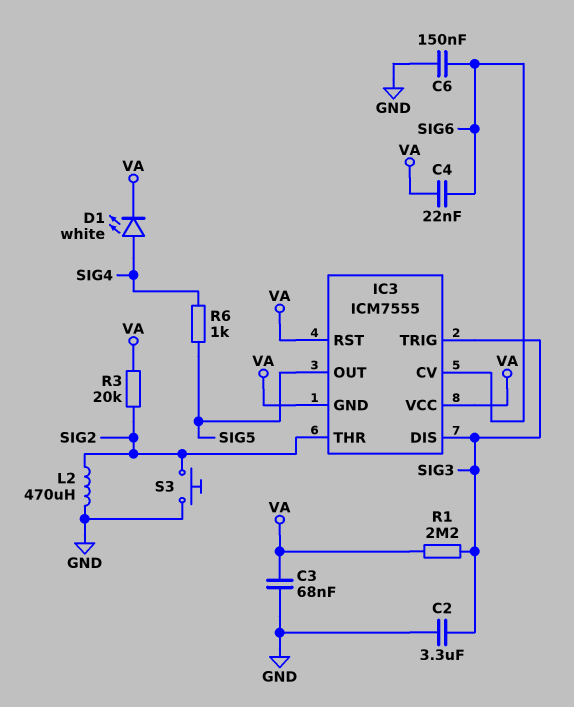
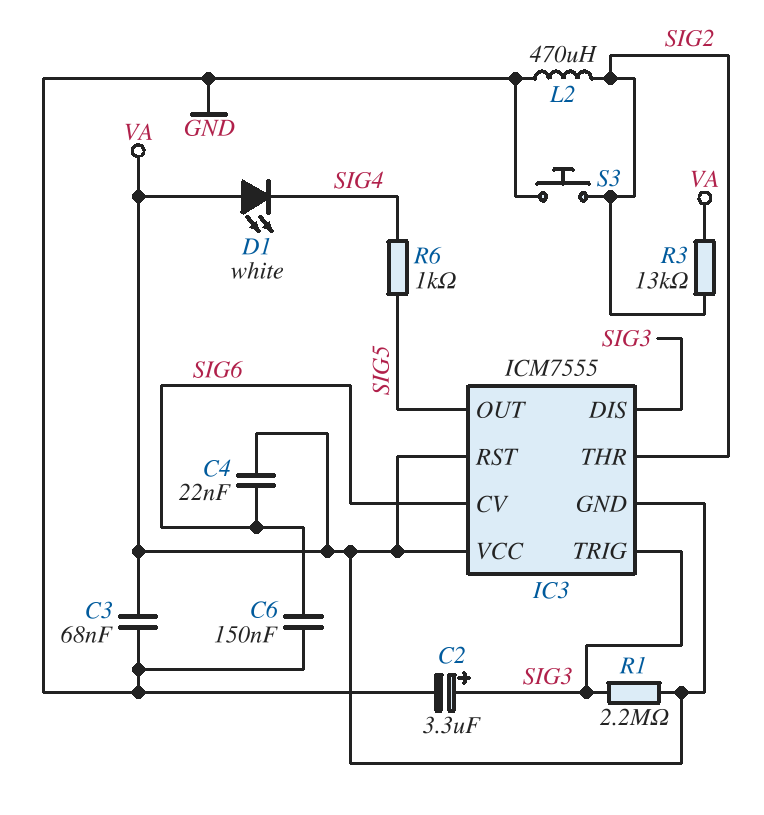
C2: 3.3uF (GND, SIG3) -> 3.3uF (plus SIG3, minus GND)
D1: LED white (A SIG4, K VA) -> LED white (A VA, K SIG4)
R3: 20k (SIG2, VA) -> 13k (SIG2, VA)

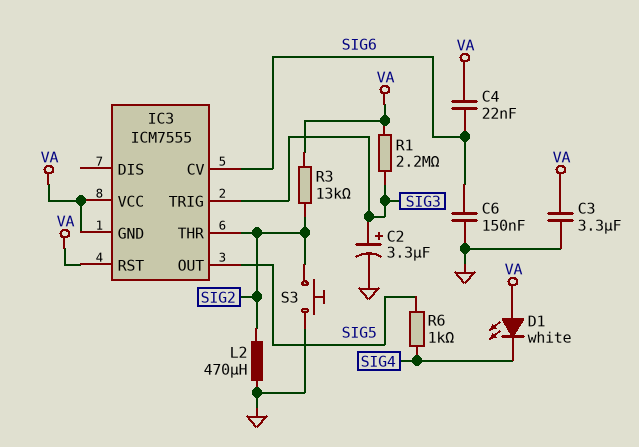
C3: 68nF (GND, VA) -> 3.3uF (GND, VA)
IC3 pin DIS: SIG3 -> none

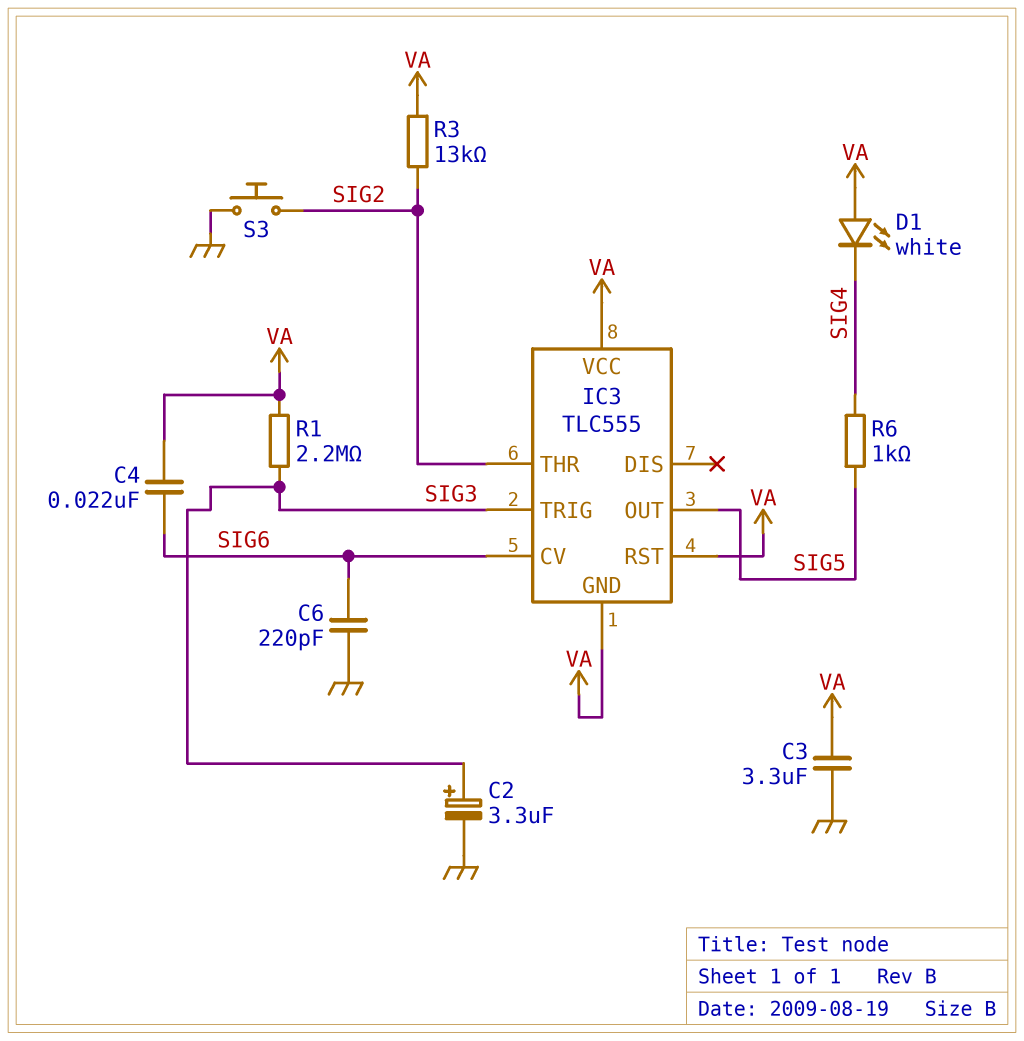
C6: 150nF (GND, SIG6) -> 220pF (GND, SIG6)
IC3: ICM7555 -> TLC555
L2: 470uH (GND, SIG2) -> none

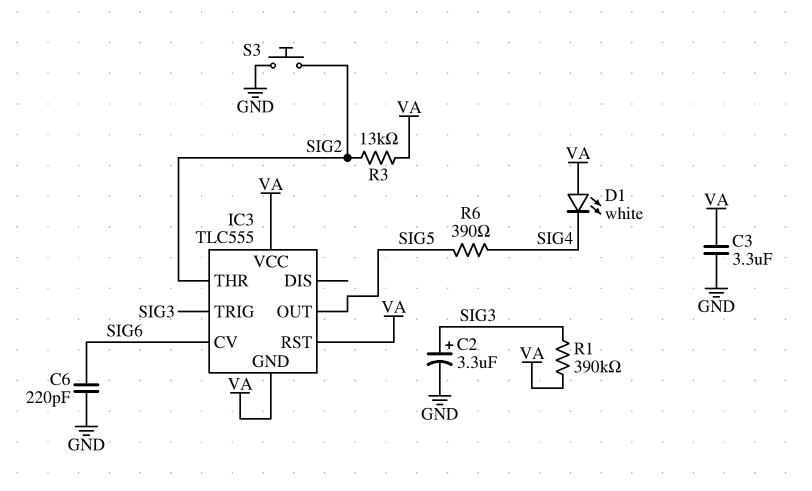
C4: 22nF (SIG6, VA) -> none
R1: 2.2M (SIG3, VA) -> 390k (SIG3, VA)
R6: 1k (SIG4, SIG5) -> 390 (SIG4, SIG5)

